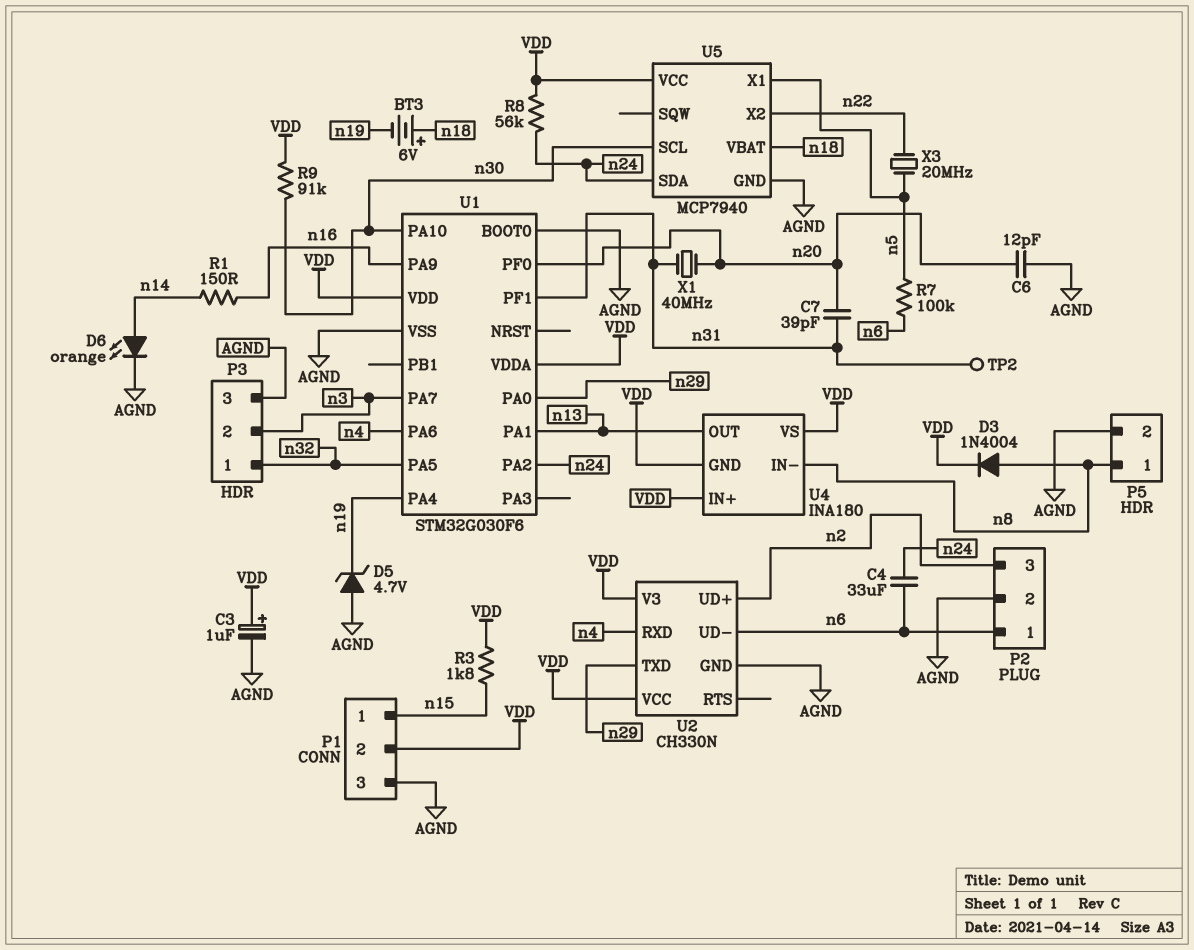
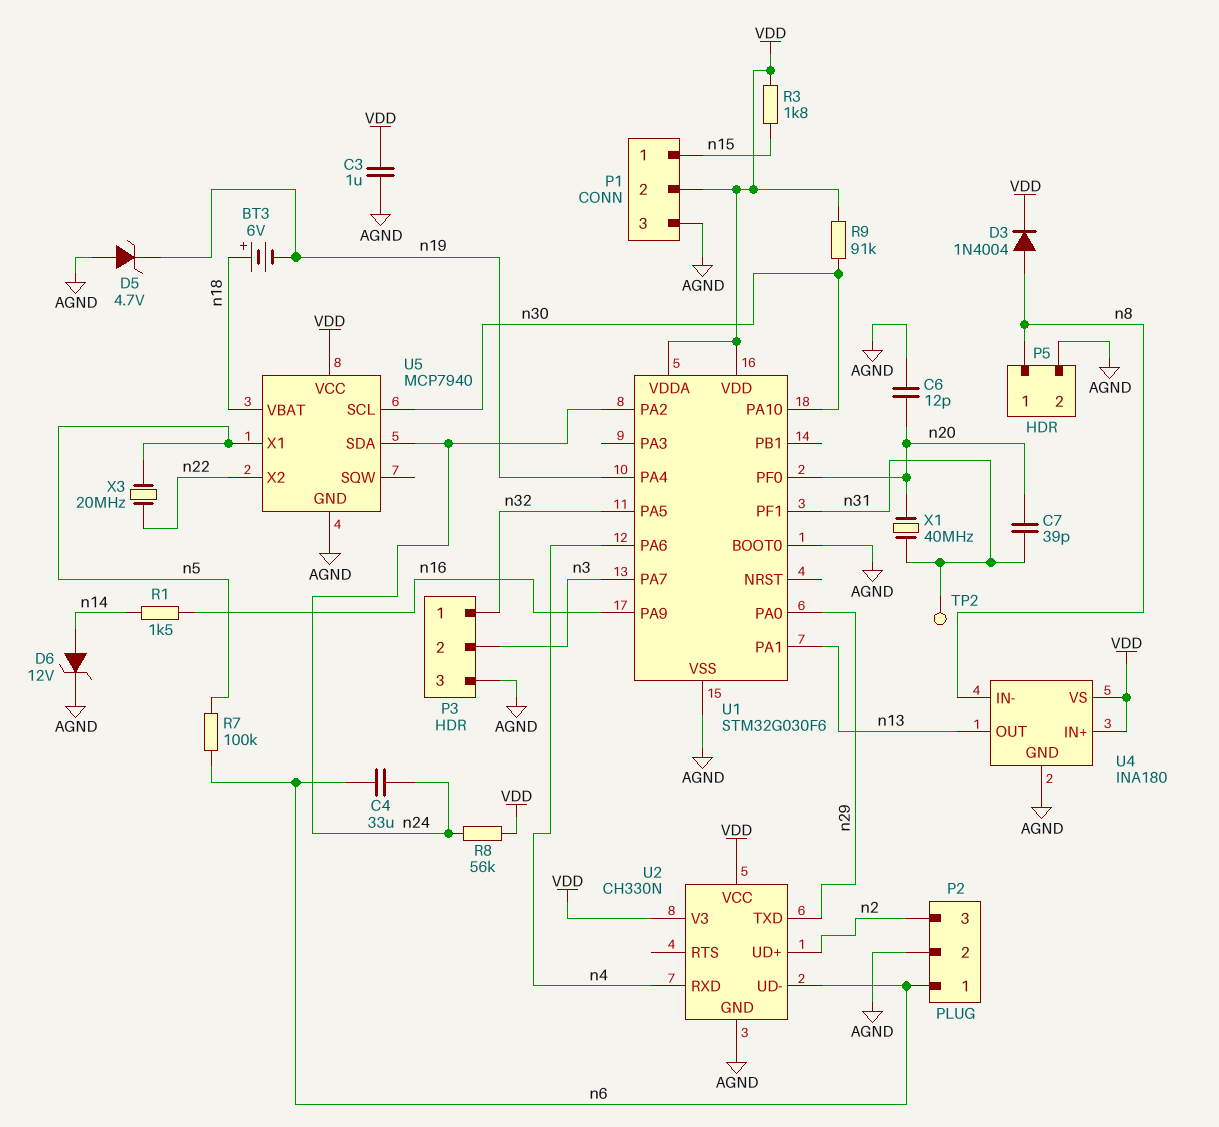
C3: 1uF (plus VDD, minus AGND) -> 1uF (AGND, VDD)
D6: LED orange (A n14, K AGND) -> zener 12V (A n14, K AGND)
R1: 150 (n14, n16) -> 1.5k (n14, n16)
U4 pin GND: VDD -> AGND

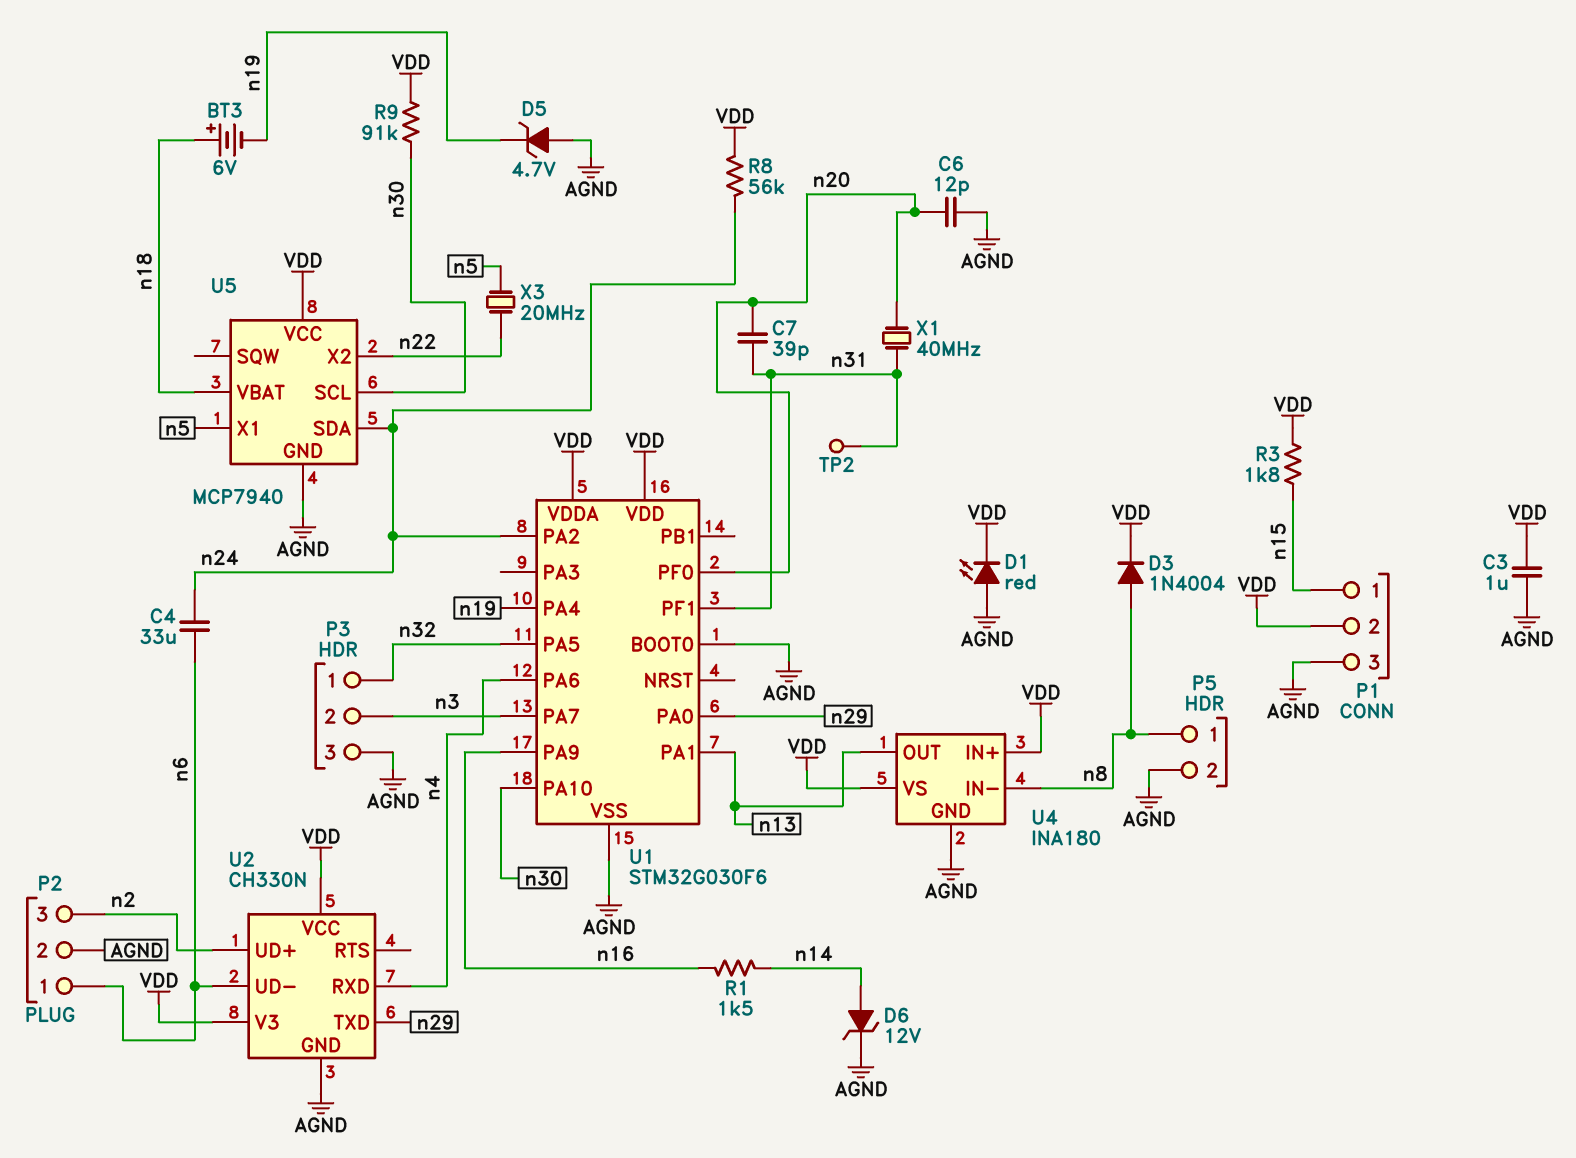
D1: none -> LED red (A AGND, K VDD)
R7: 100k (n5, n6) -> none

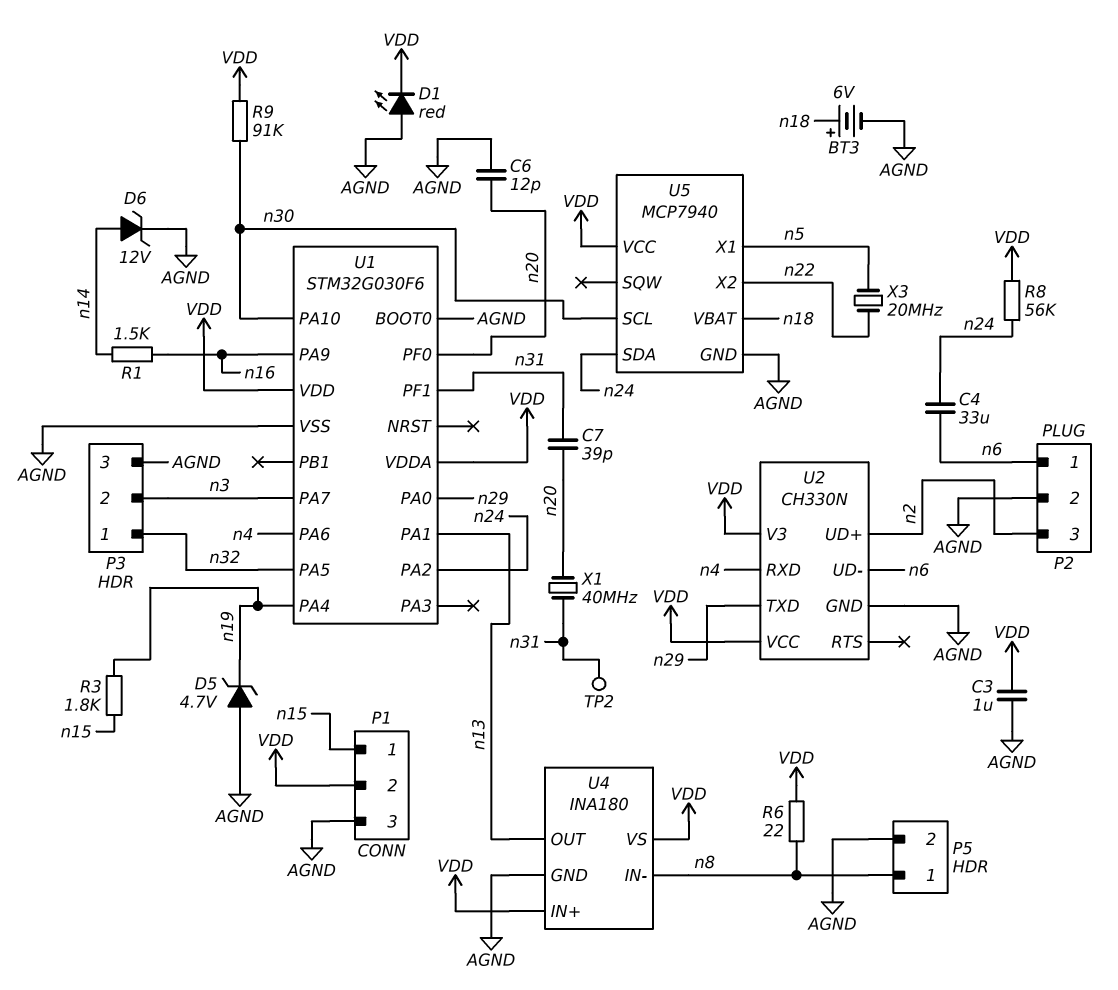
BT3: 6V (plus n18, minus n19) -> 6V (plus n18, minus AGND)
D3: diode 1N4004 (A n8, K VDD) -> none
R3: 1.8k (VDD, n15) -> 1.8k (n15, n19)
R6: none -> 22 (VDD, n8)

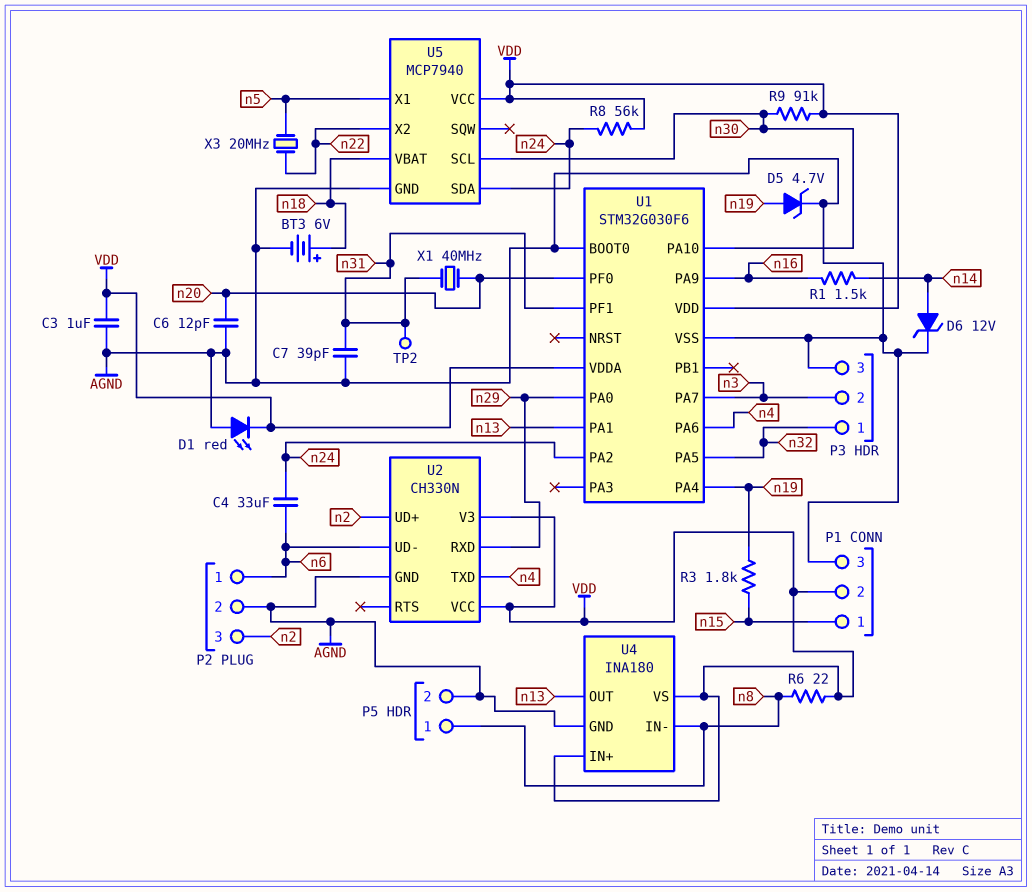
C7: 39pF (n20, n31) -> 39pF (AGND, n31)
D5: zener 4.7V (A AGND, K n19) -> zener 4.7V (A n19, K AGND)
U2 pin RXD: n4 -> n29
U2 pin TXD: n29 -> n4

